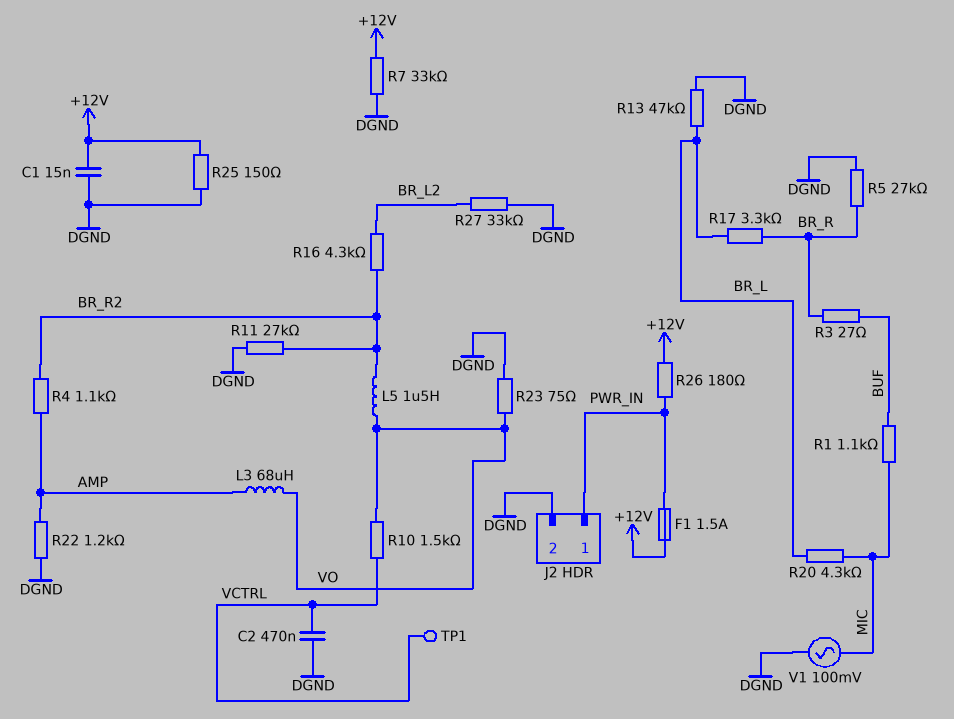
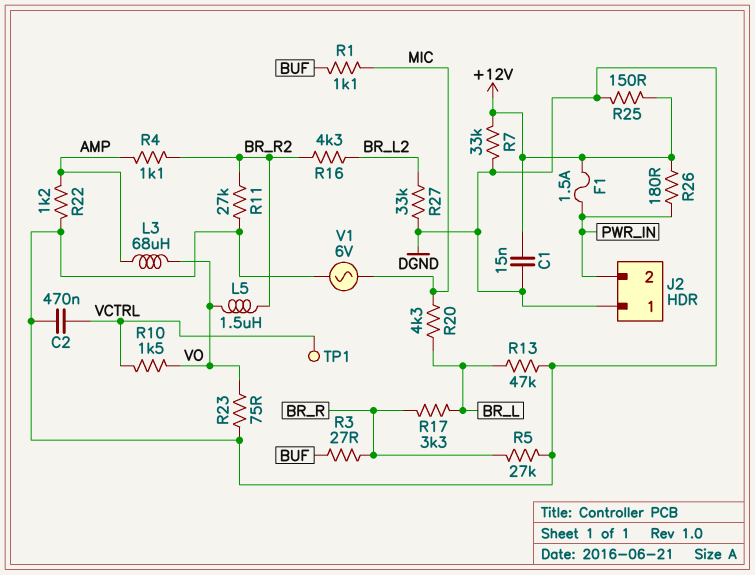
J2 pin 1: PWR_IN -> DGND
J2 pin 2: DGND -> PWR_IN
V1: AC 100mV (DGND, MIC) -> AC 6V (DGND, MIC)

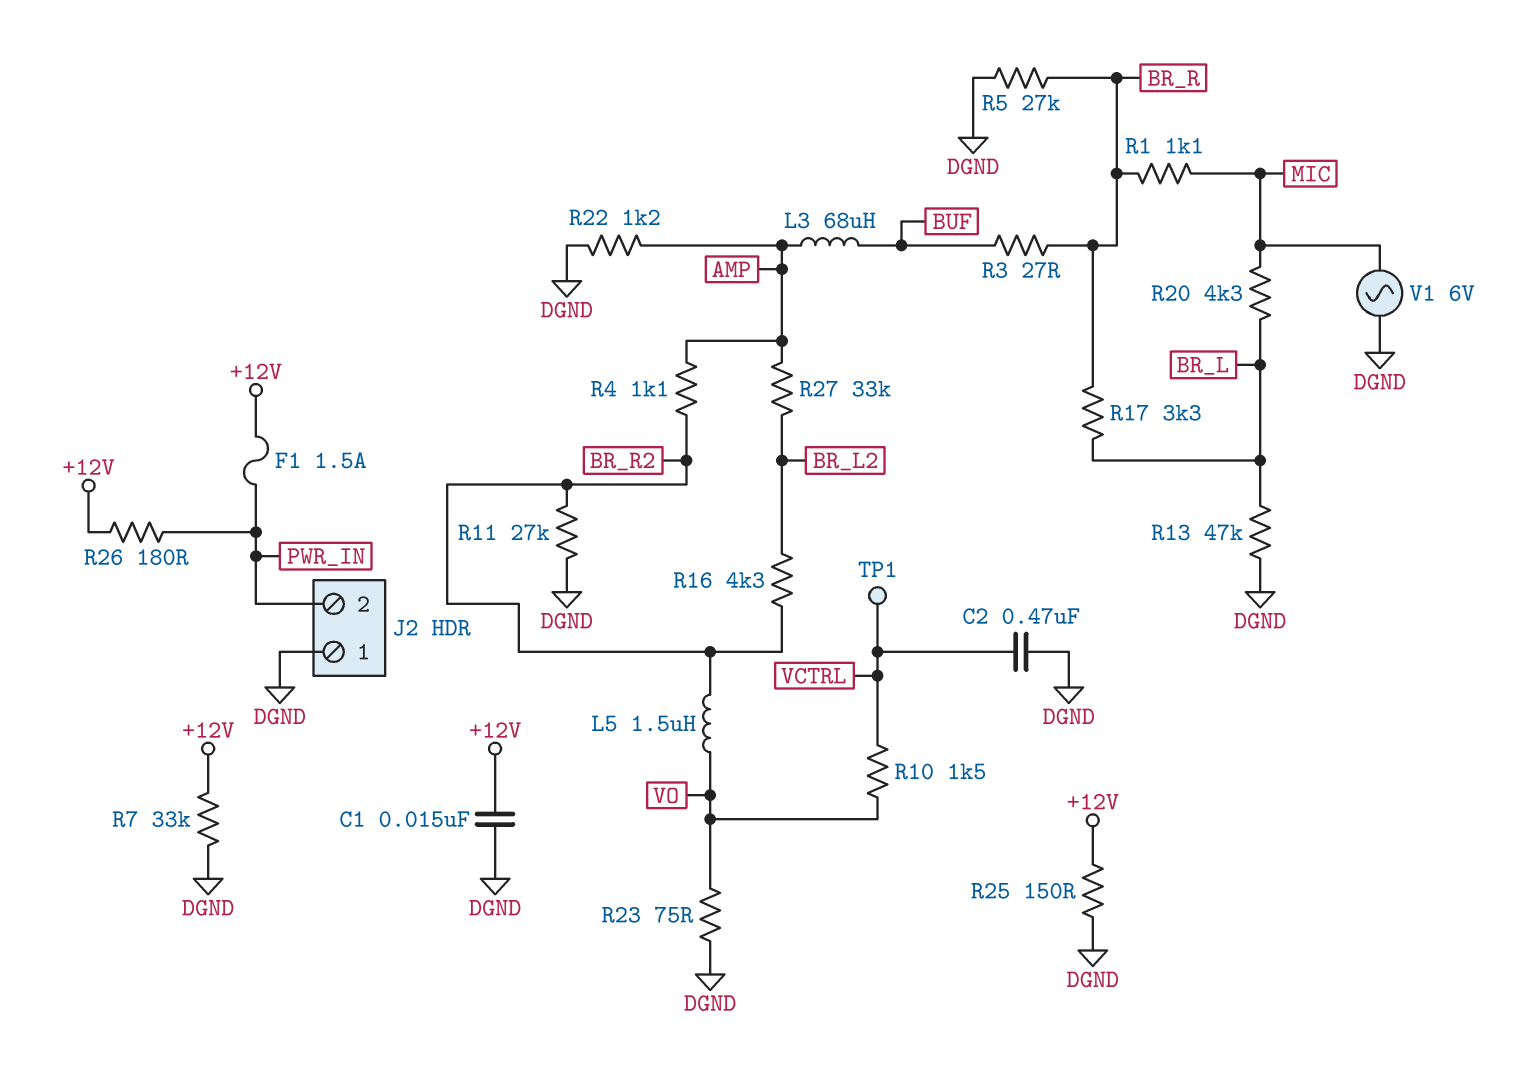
L3: 68uH (AMP, VO) -> 68uH (AMP, BUF)
R1: 1.1k (BUF, MIC) -> 1.1k (BR_R, MIC)
R27: 33k (BR_L2, DGND) -> 33k (AMP, BR_L2)

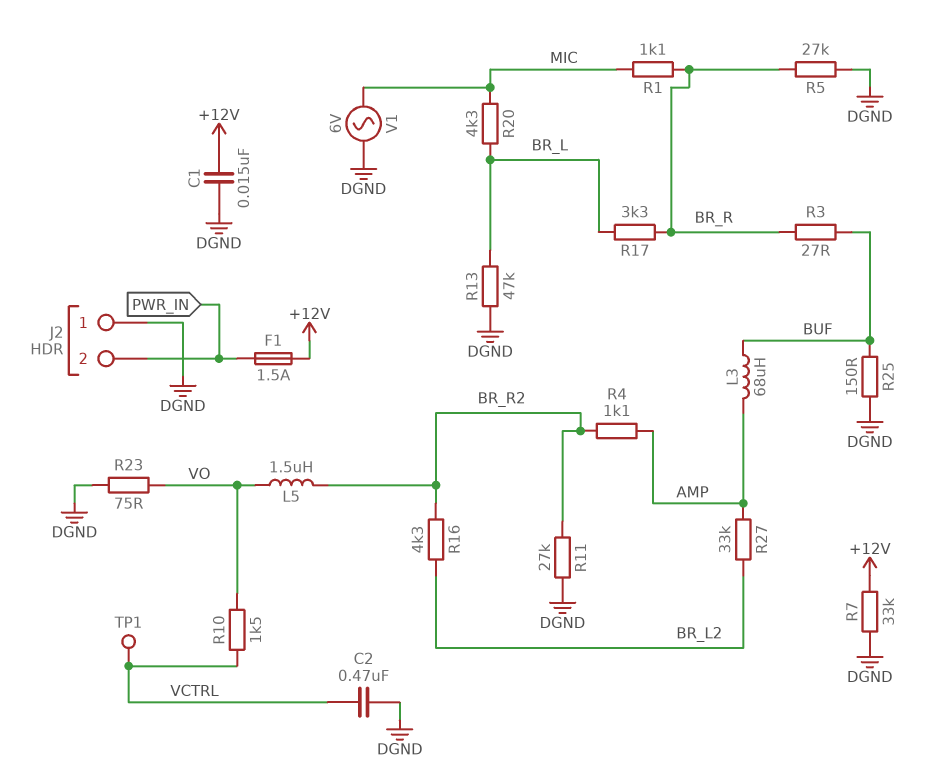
R22: 1.2k (AMP, DGND) -> none
R25: 150 (+12V, DGND) -> 150 (BUF, DGND)
R26: 180 (+12V, PWR_IN) -> none

